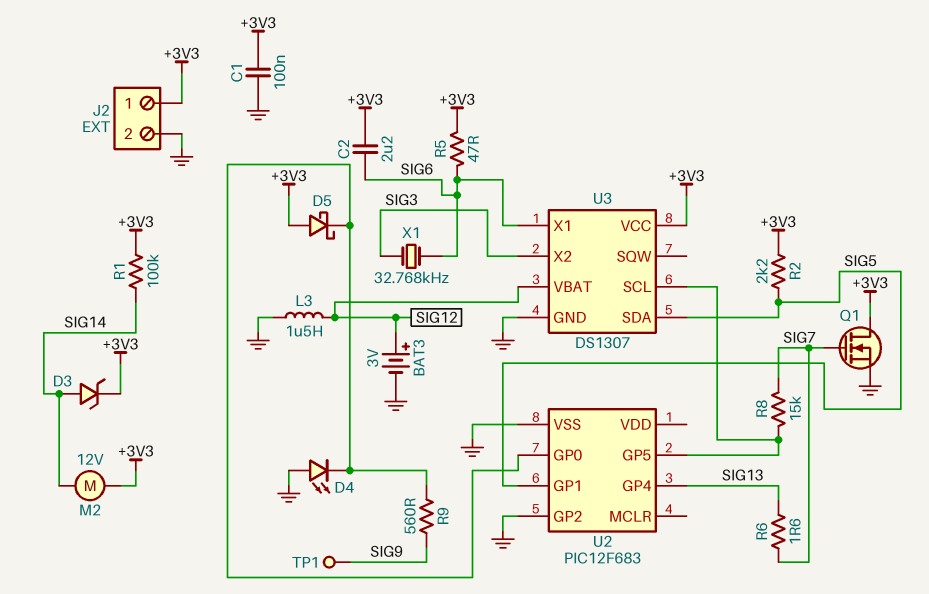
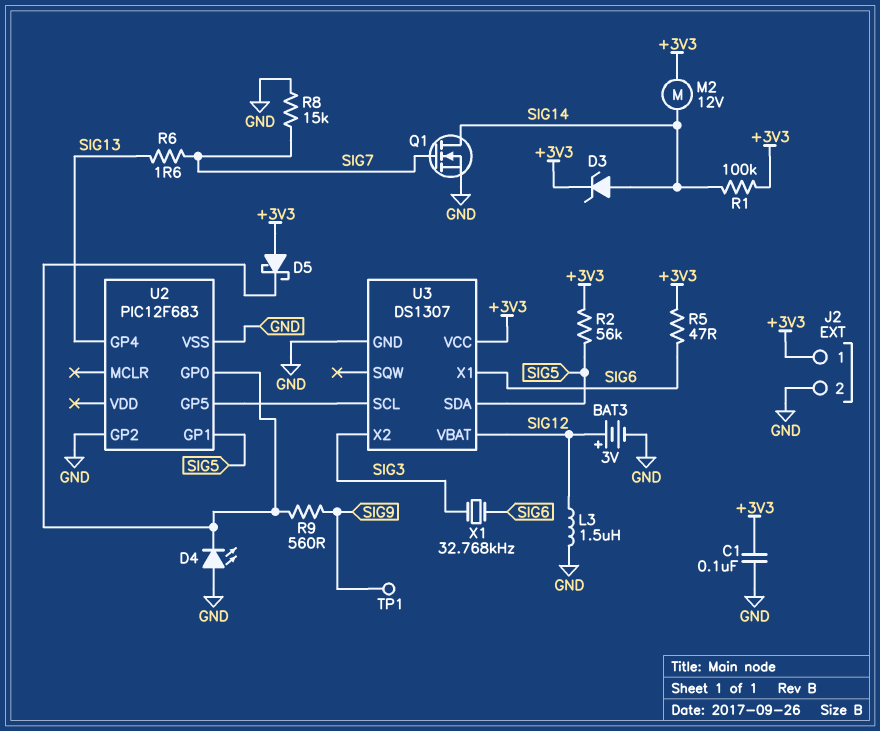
C2: 2.2uF (+3V3, SIG6) -> none
Q1: NMOS (G SIG7, D +3V3, S GND) -> NMOS (G SIG7, D SIG14, S GND)
R2: 2.2k (+3V3, SIG5) -> 56k (+3V3, SIG5)
R8: 15k (SIG7, U2/GP5) -> 15k (GND, SIG7)

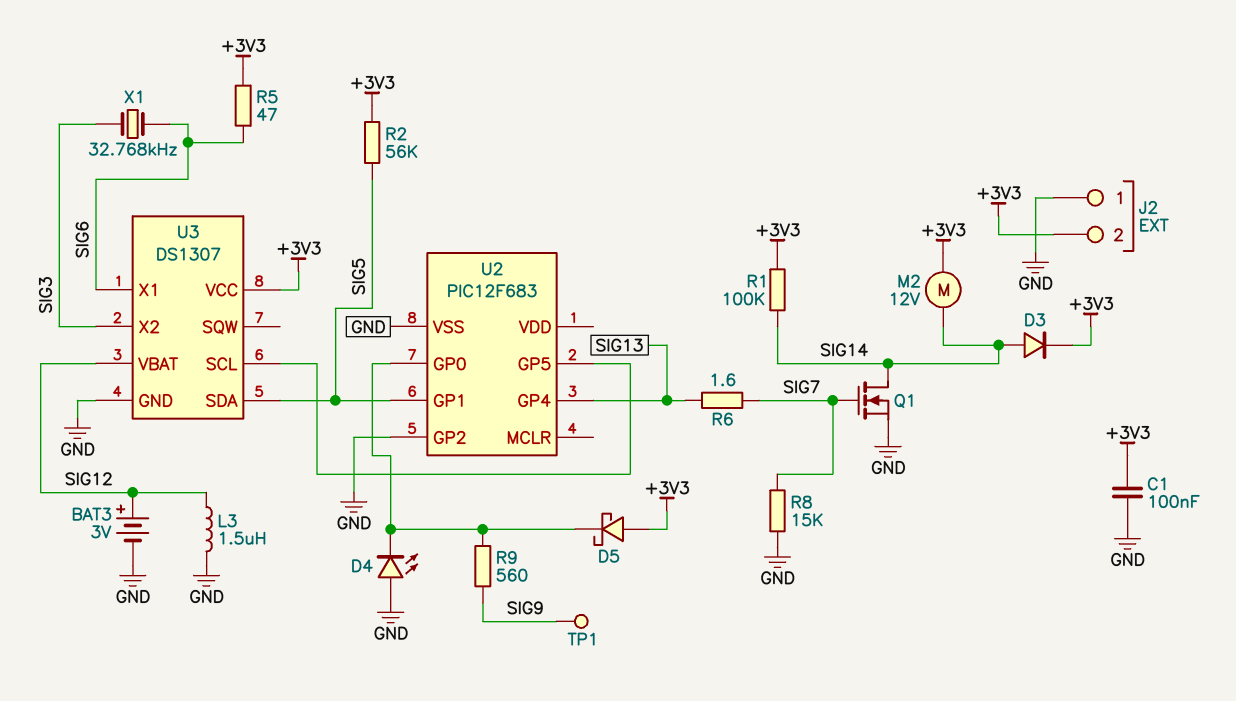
D3: zener (A SIG14, K +3V3) -> diode (A SIG14, K +3V3)
J2 pin 1: +3V3 -> GND
J2 pin 2: GND -> +3V3

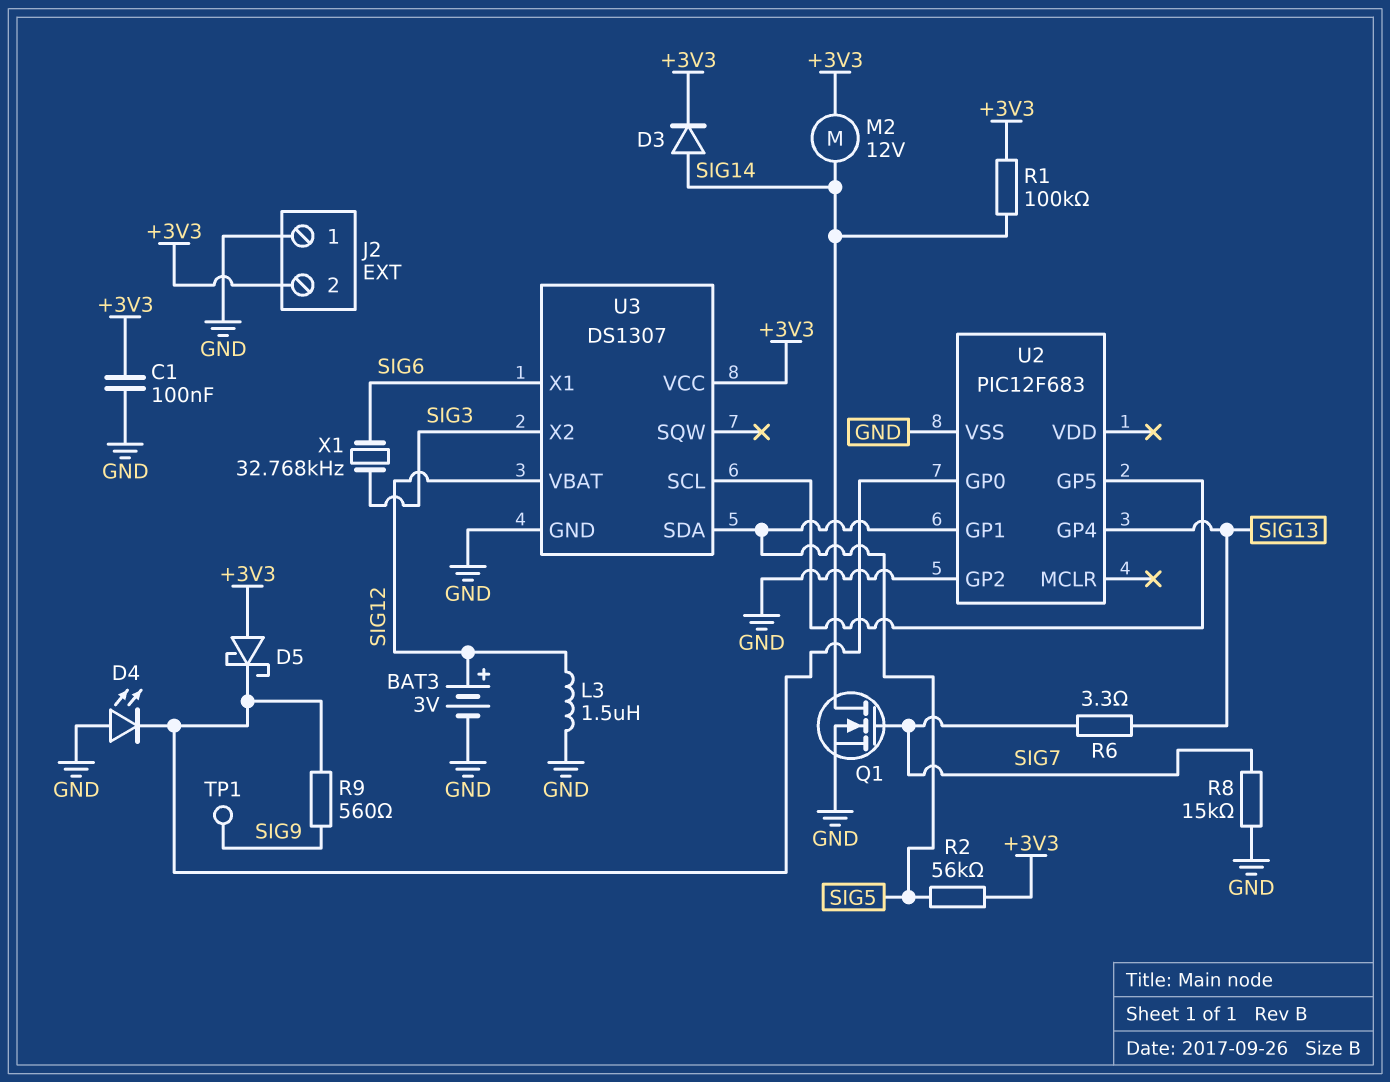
R5: 47 (+3V3, SIG6) -> none
R6: 1.6 (SIG7, SIG13) -> 3.3 (SIG7, SIG13)

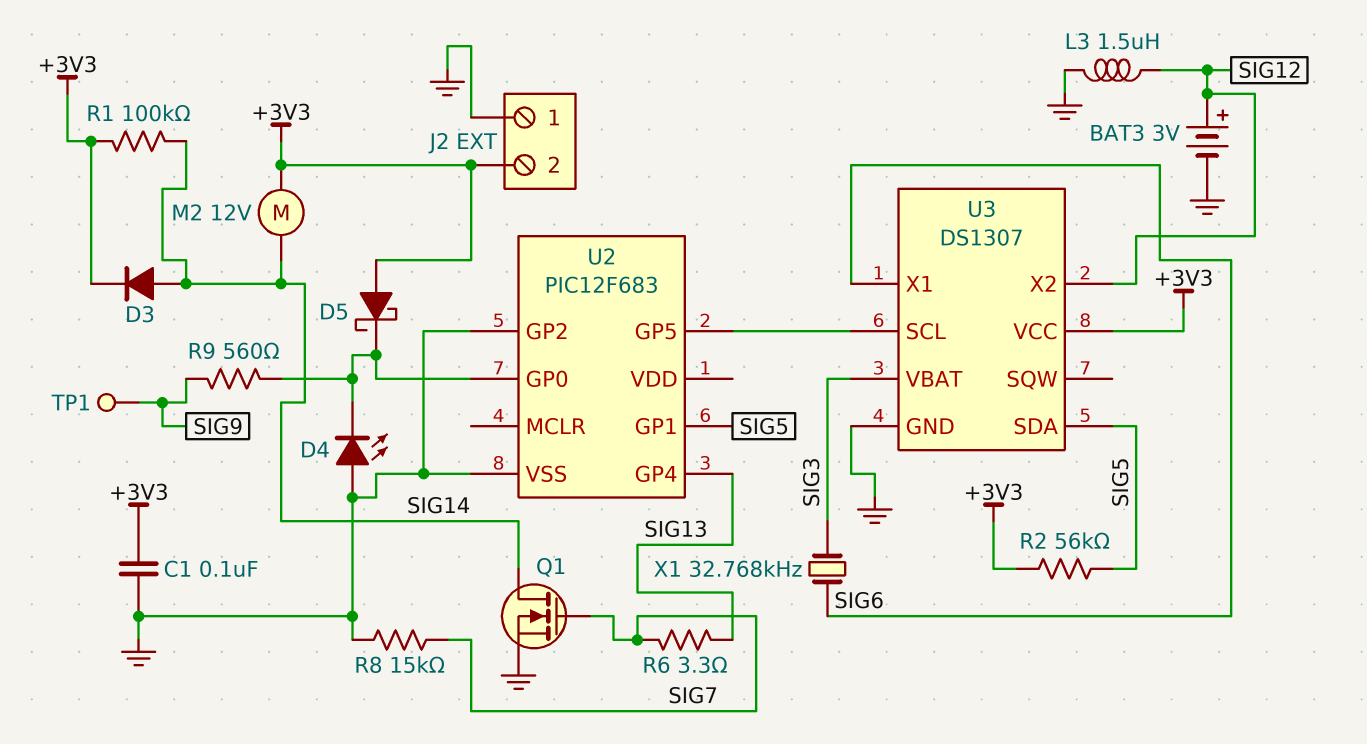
U3 pin VBAT: SIG12 -> SIG3
U3 pin X2: SIG3 -> SIG12

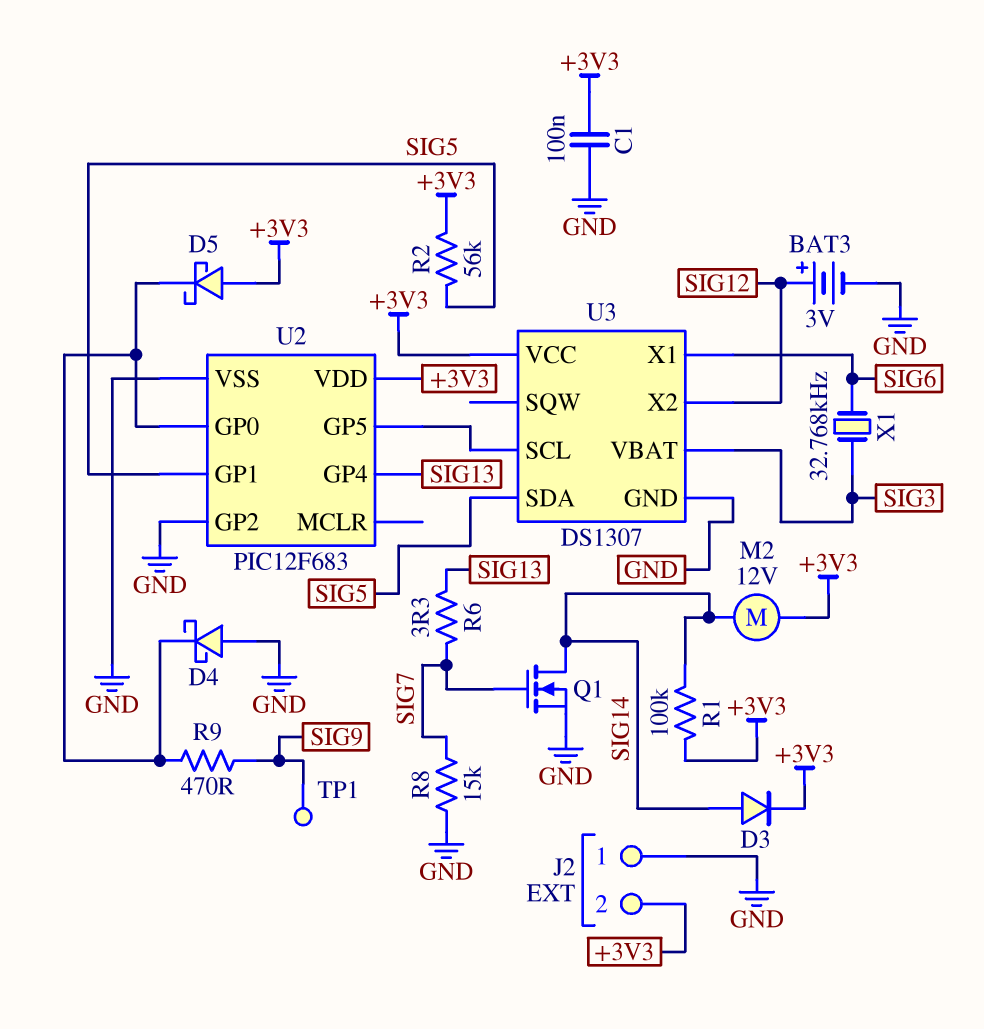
D4: LED (A GND, K U2/GP0) -> schottky (A GND, K U2/GP0)
L3: 1.5uH (GND, SIG12) -> none
R9: 560 (SIG9, U2/GP0) -> 470 (SIG9, U2/GP0)
U2 pin VDD: none -> +3V3

